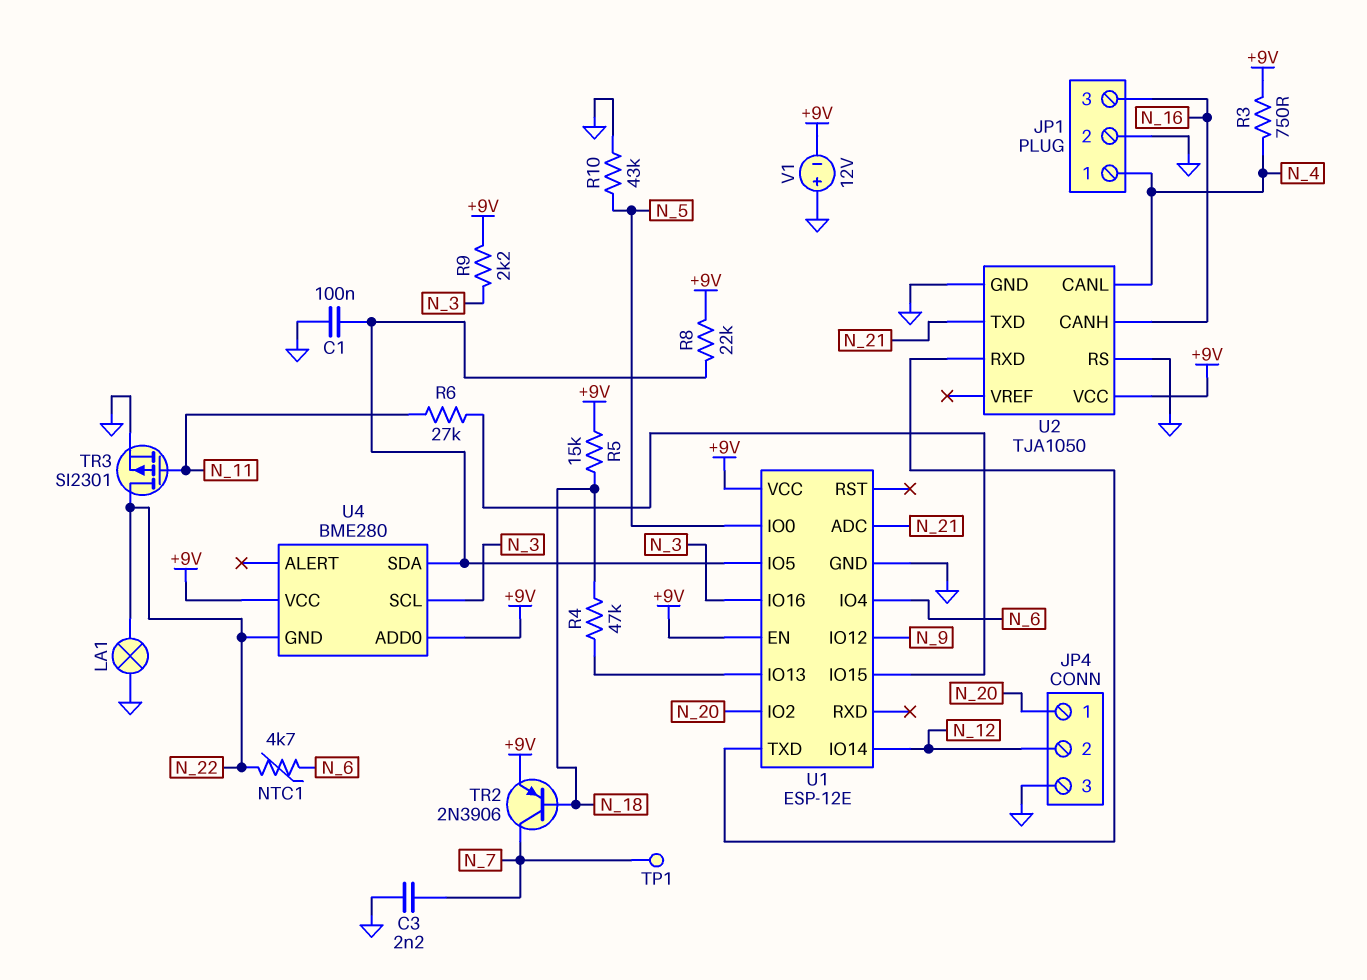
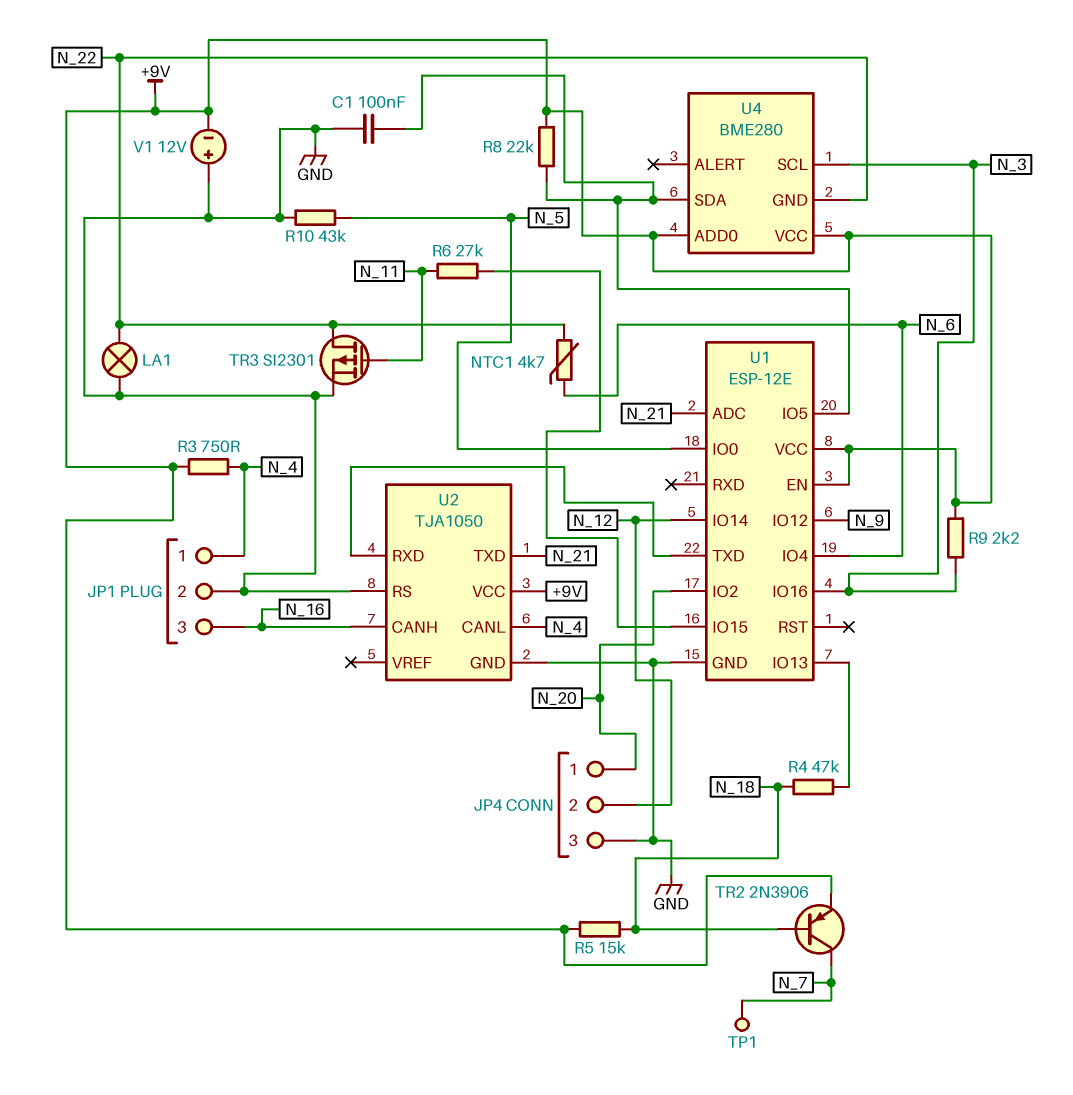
C3: 2.2nF (GND, N_7) -> none

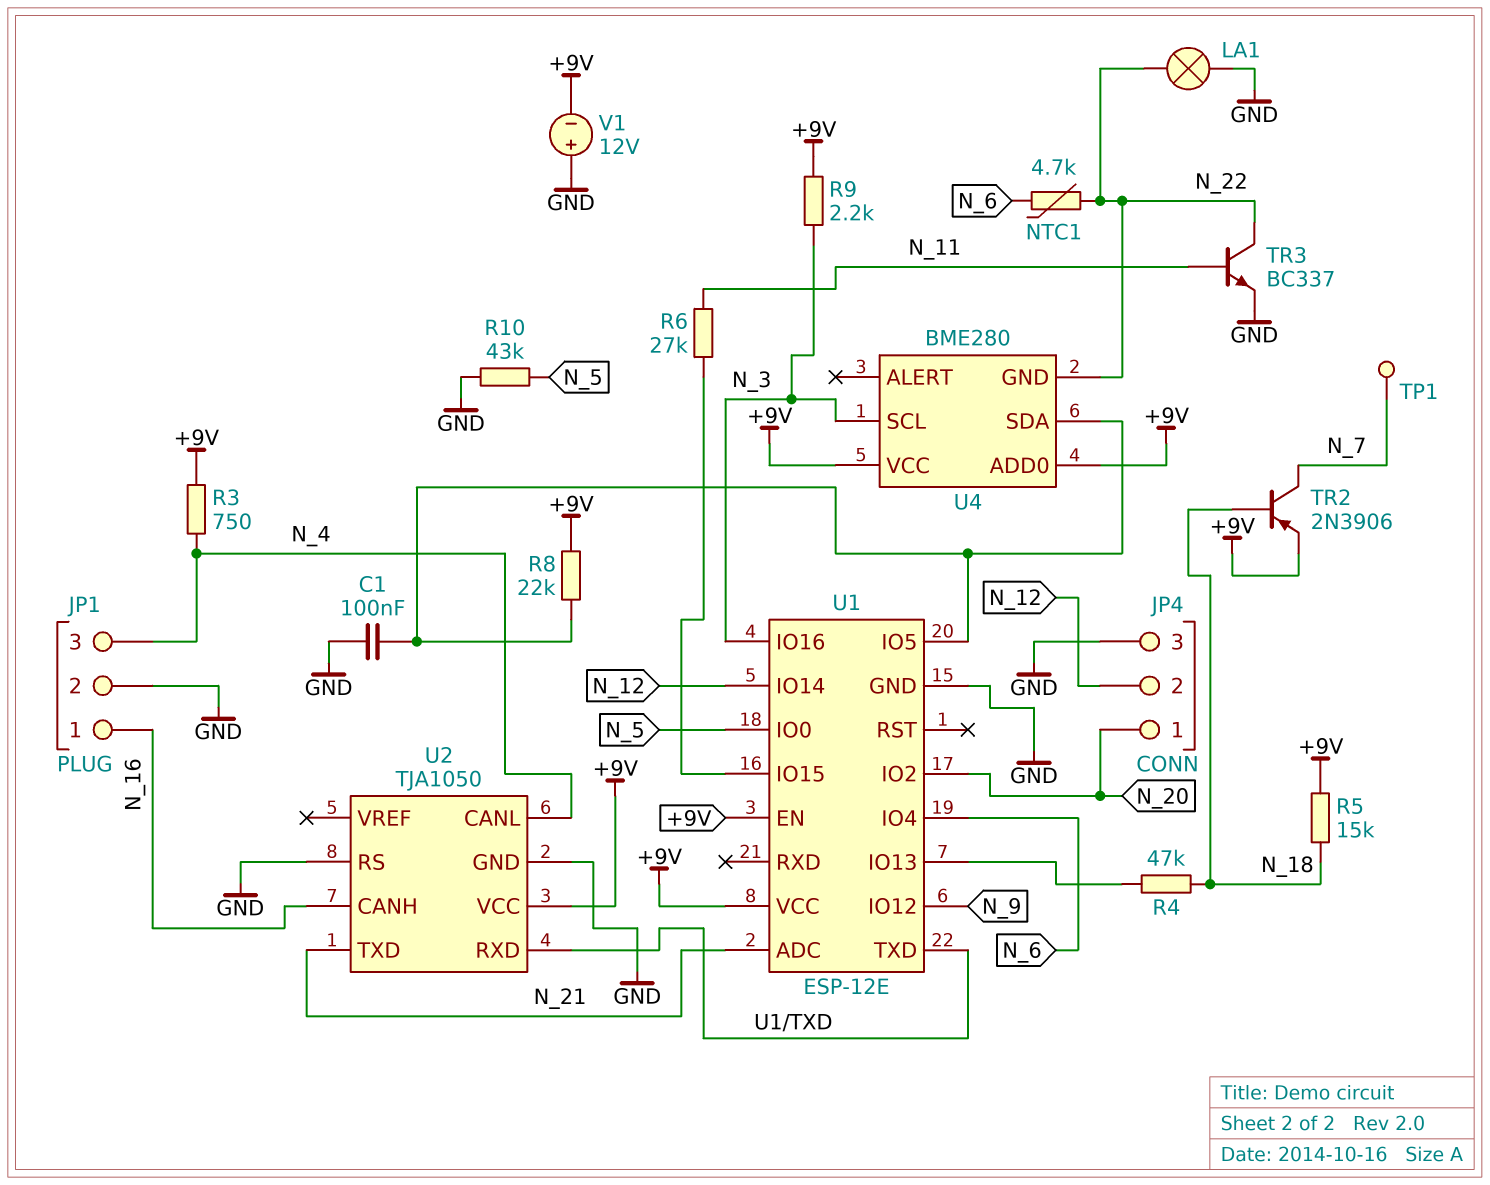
JP1 pin 1: N_4 -> N_16
JP1 pin 3: N_16 -> N_4
TR3: PMOS SI2301 (G N_11, D N_22, S GND) -> NPN BC337 (B N_11, C N_22, E GND)

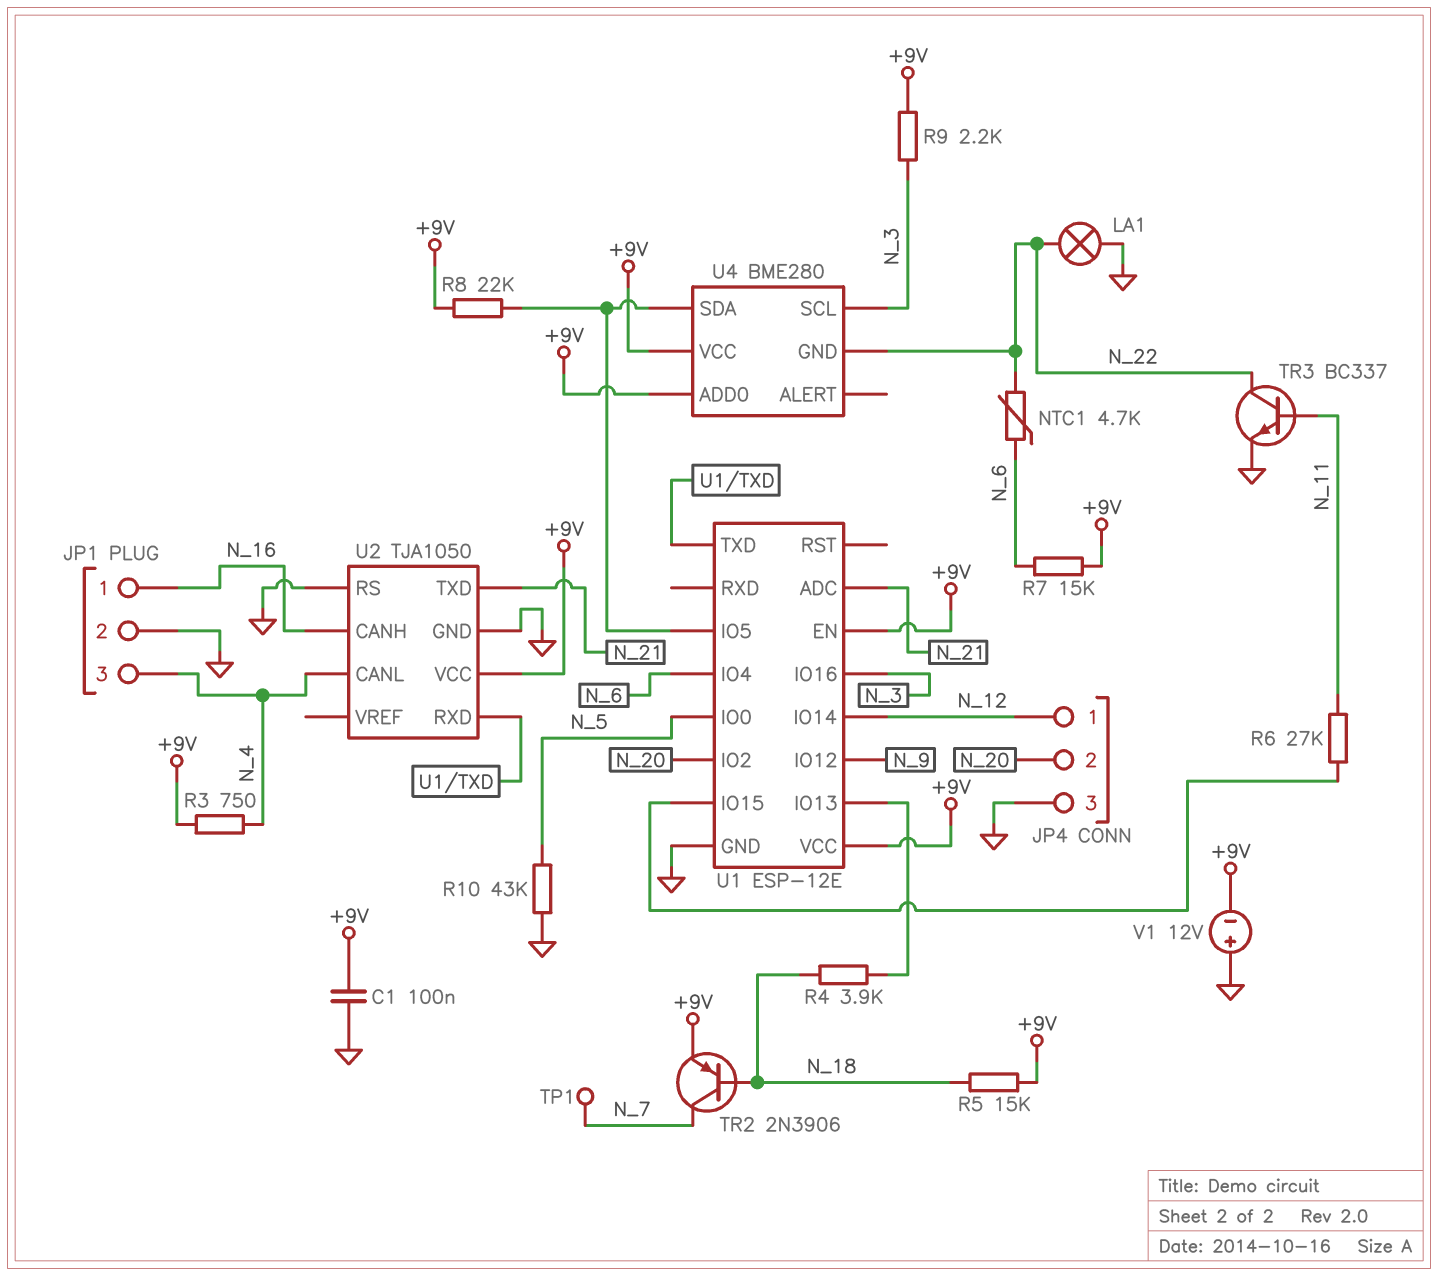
C1: 100nF (GND, U1/IO5) -> 100nF (+9V, GND)
JP4 pin 1: N_20 -> N_12
JP4 pin 2: N_12 -> N_20
R4: 47k (N_18, U1/IO13) -> 3.9k (N_18, U1/IO13)
R7: none -> 15k (+9V, N_6)

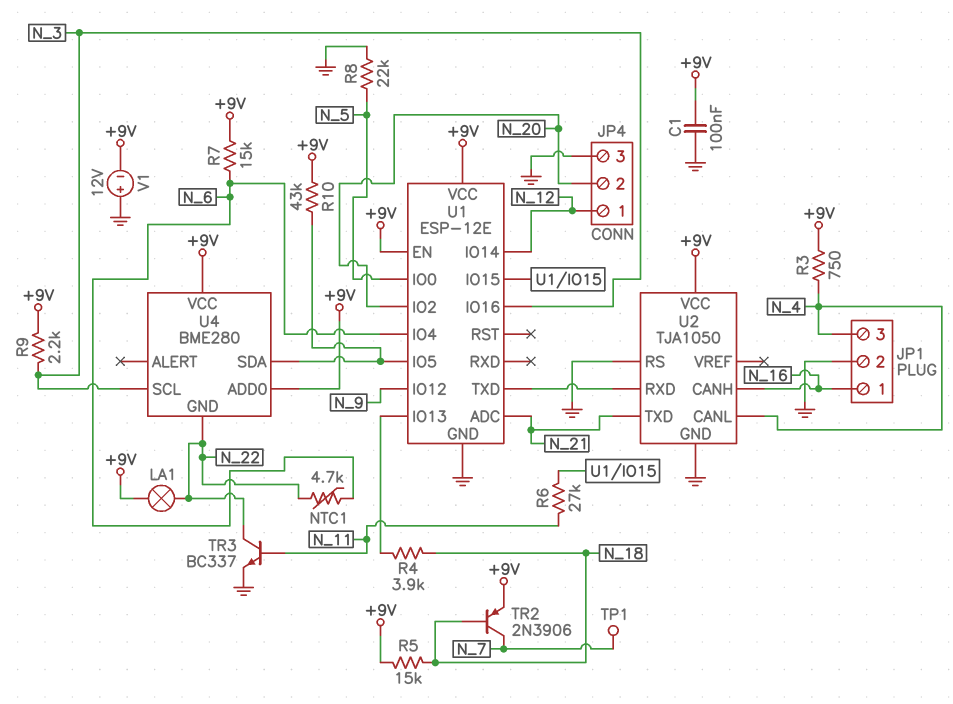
LA1: lamp (GND, N_22) -> lamp (+9V, N_22)
R8: 22k (+9V, U1/IO5) -> 22k (GND, N_5)
R10: 43k (GND, N_5) -> 43k (+9V, U1/IO5)

